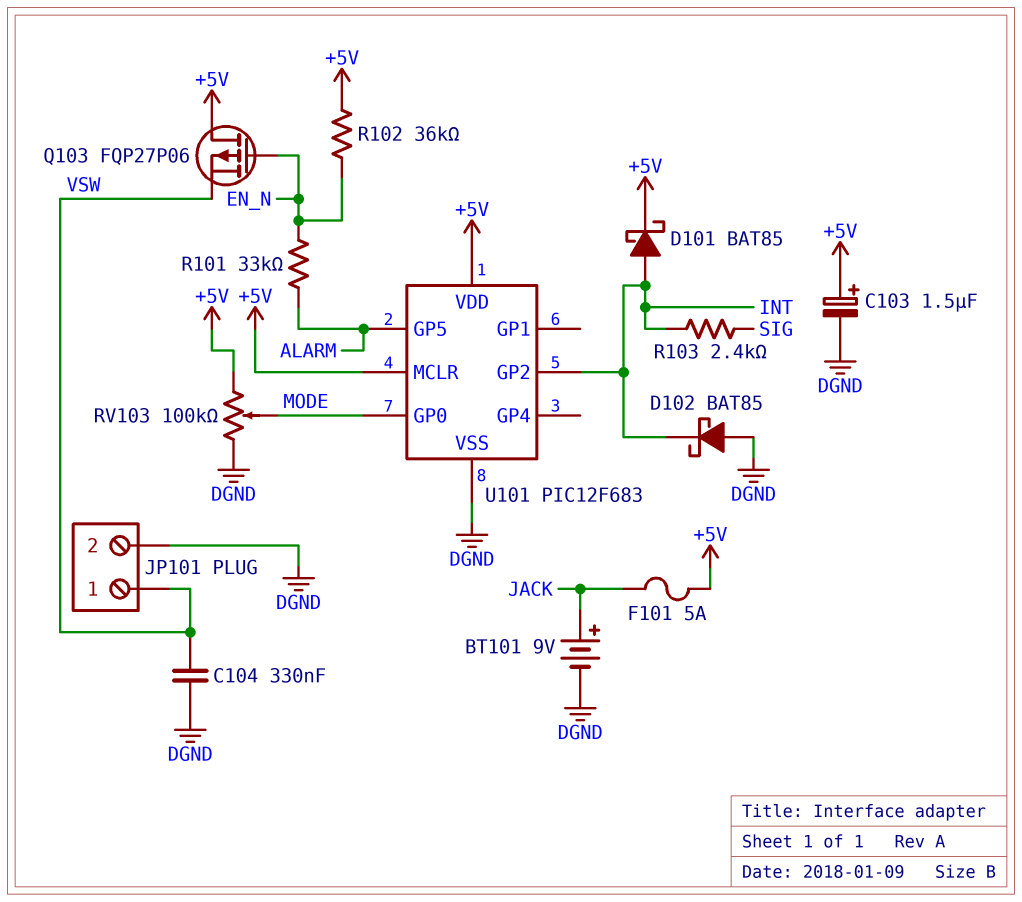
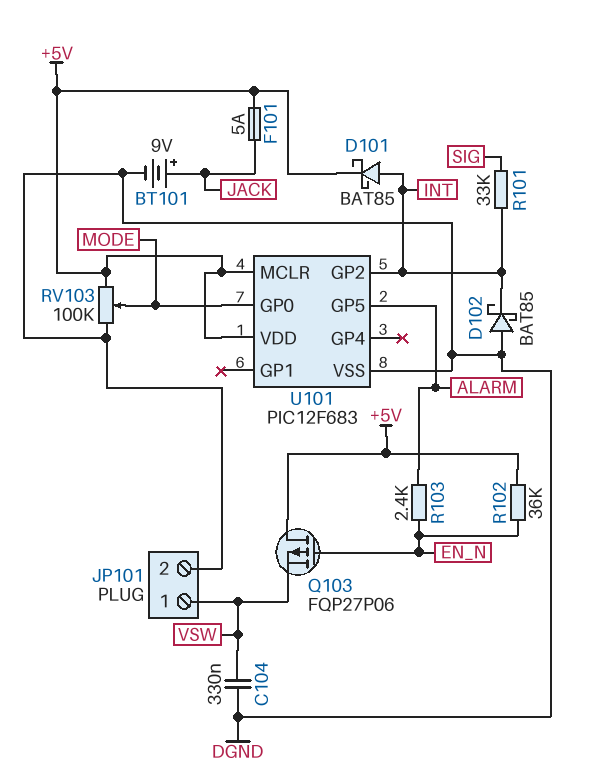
C103: 1.5uF (plus +5V, minus DGND) -> none
R101: 33k (ALARM, EN_N) -> 33k (INT, SIG)
R103: 2.4k (INT, SIG) -> 2.4k (ALARM, EN_N)

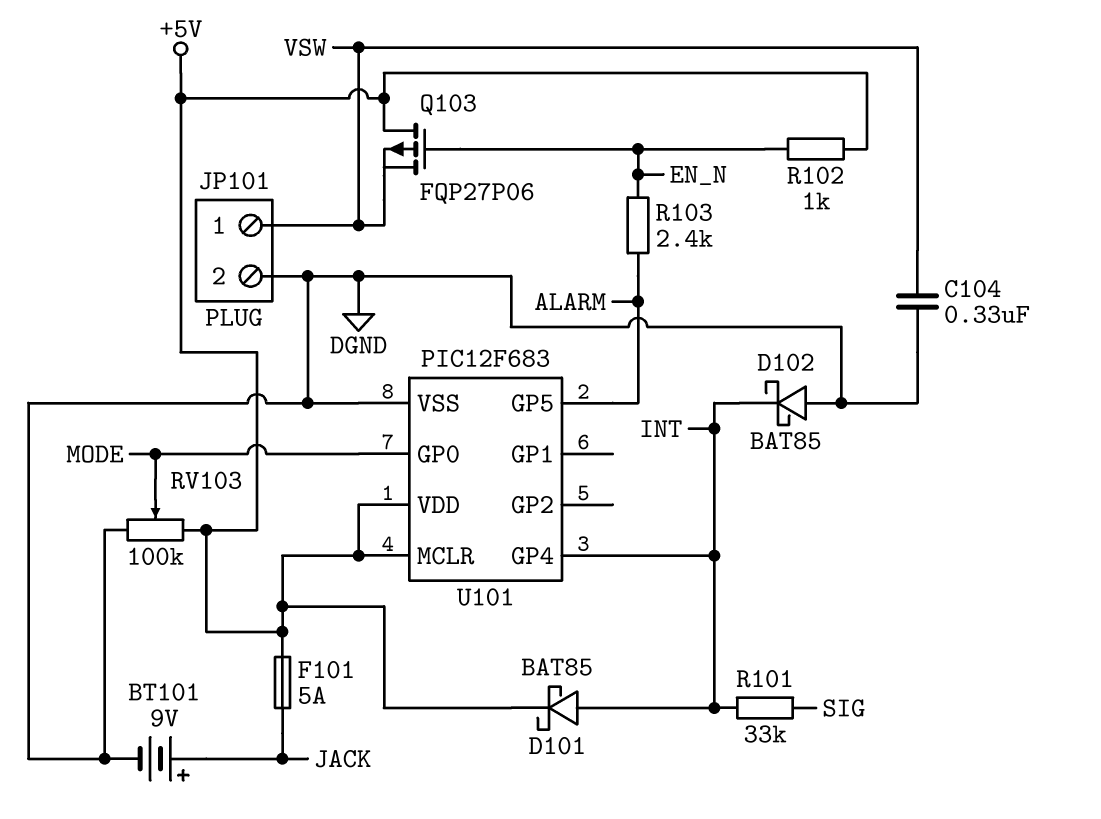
R102: 36k (+5V, EN_N) -> 1k (+5V, EN_N)
U101 pin GP2: INT -> none
U101 pin GP4: none -> INT

